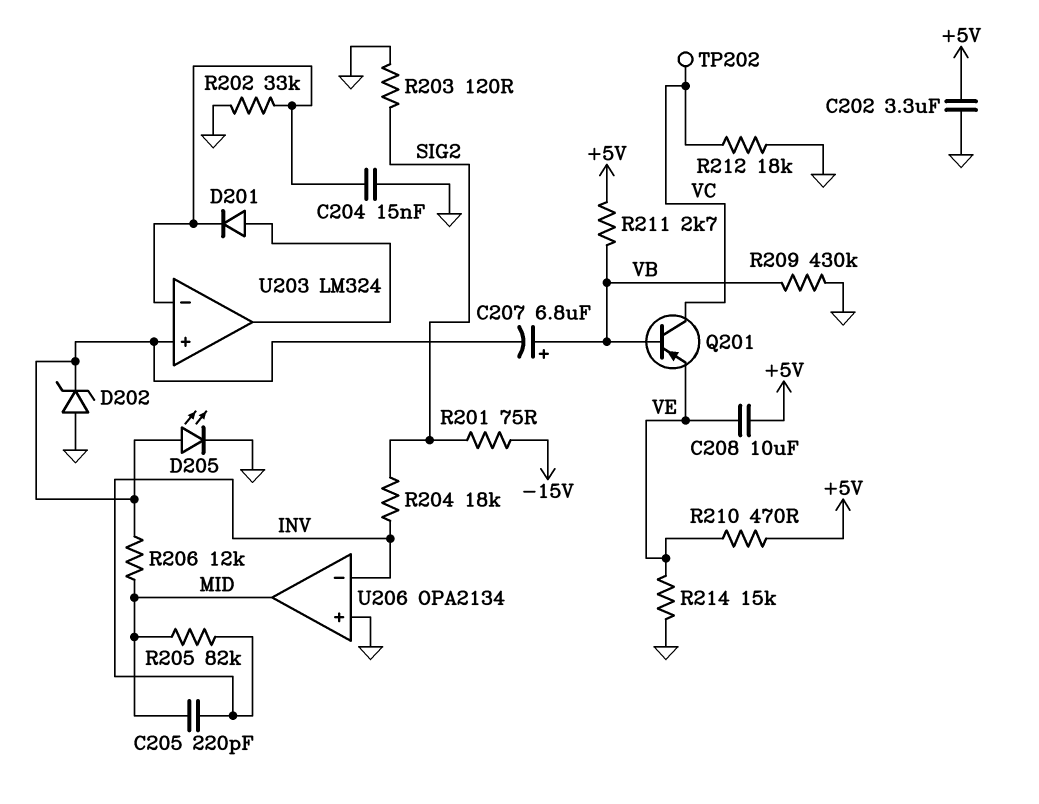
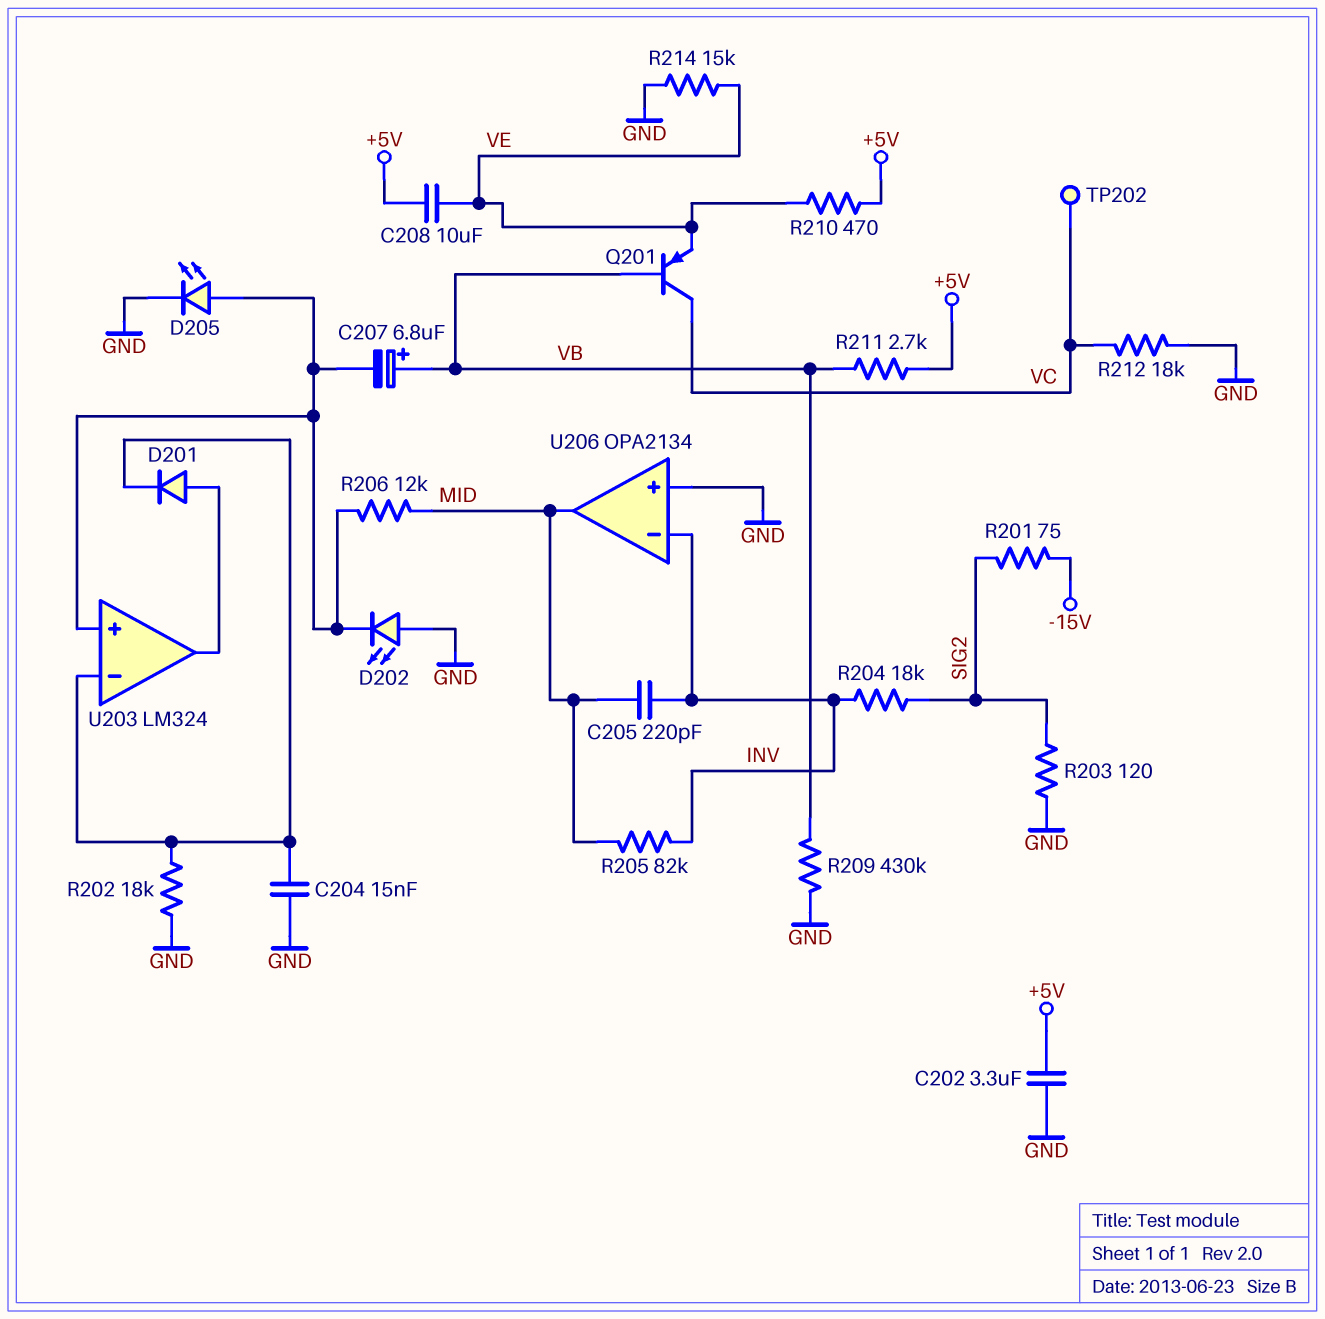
D202: zener (A GND, K U203/in+) -> LED (A GND, K U203/in+)
R202: 33k (GND, U203/in-) -> 18k (GND, U203/in-)

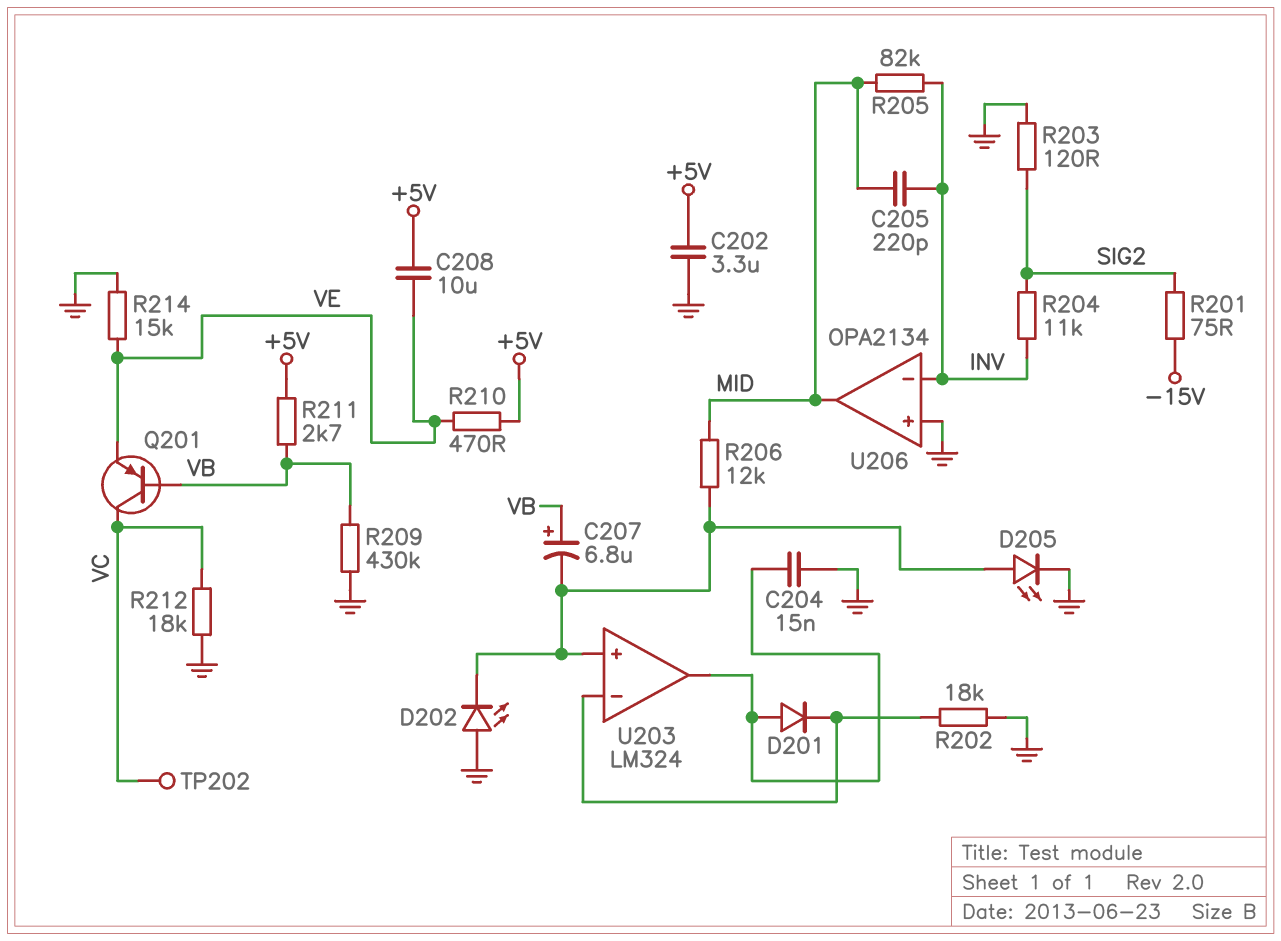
C204: 15nF (GND, U203/in-) -> 15nF (GND, U203/out)
R204: 18k (INV, SIG2) -> 11k (INV, SIG2)

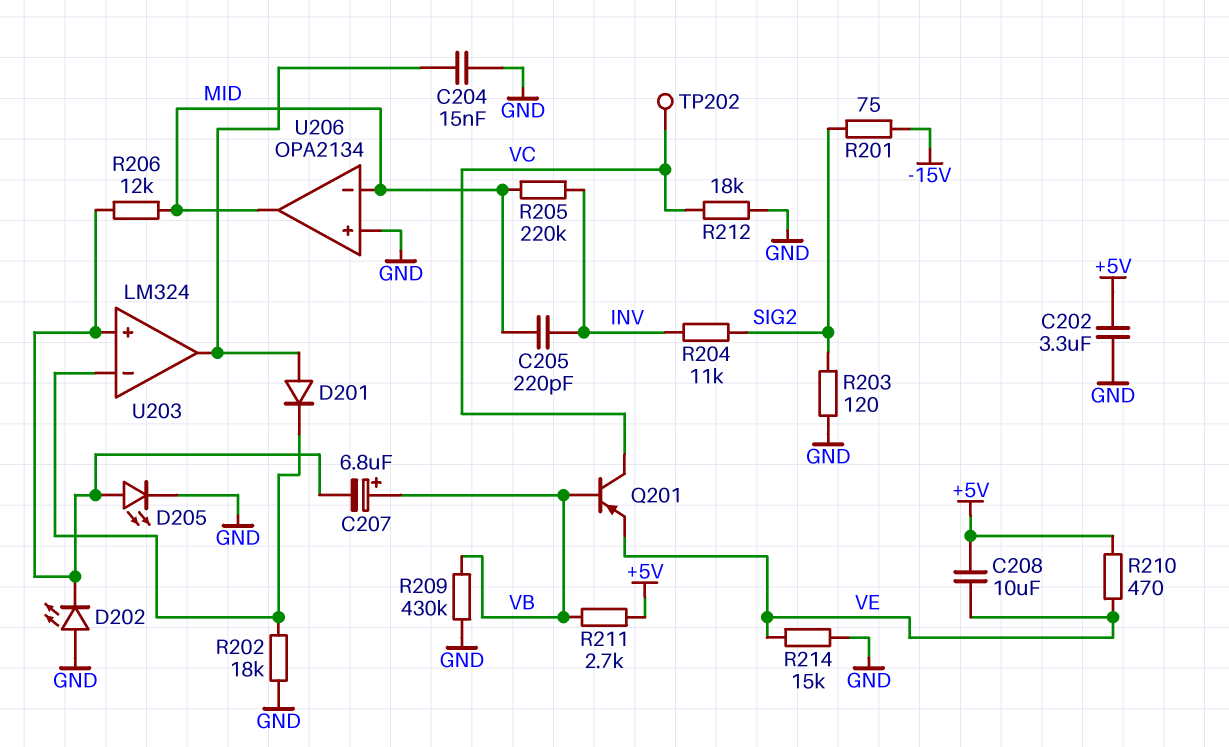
R205: 82k (INV, MID) -> 220k (INV, MID)
U206 pin in-: INV -> MID

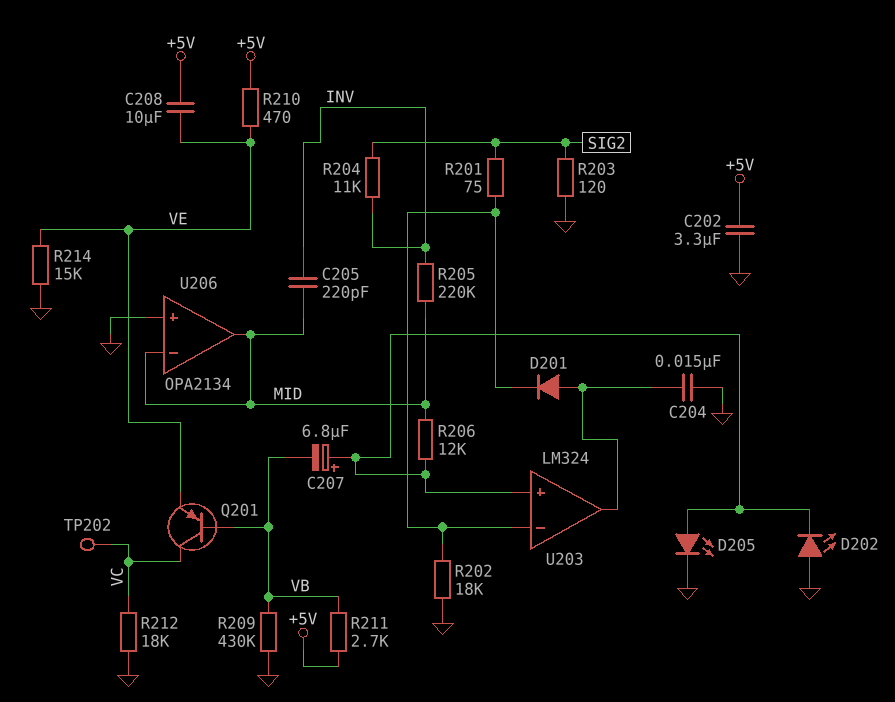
C207: 6.8uF (plus VB, minus U203/in+) -> 6.8uF (plus U203/in+, minus VB)
R201: 75 (-15V, SIG2) -> 75 (SIG2, U203/in-)

